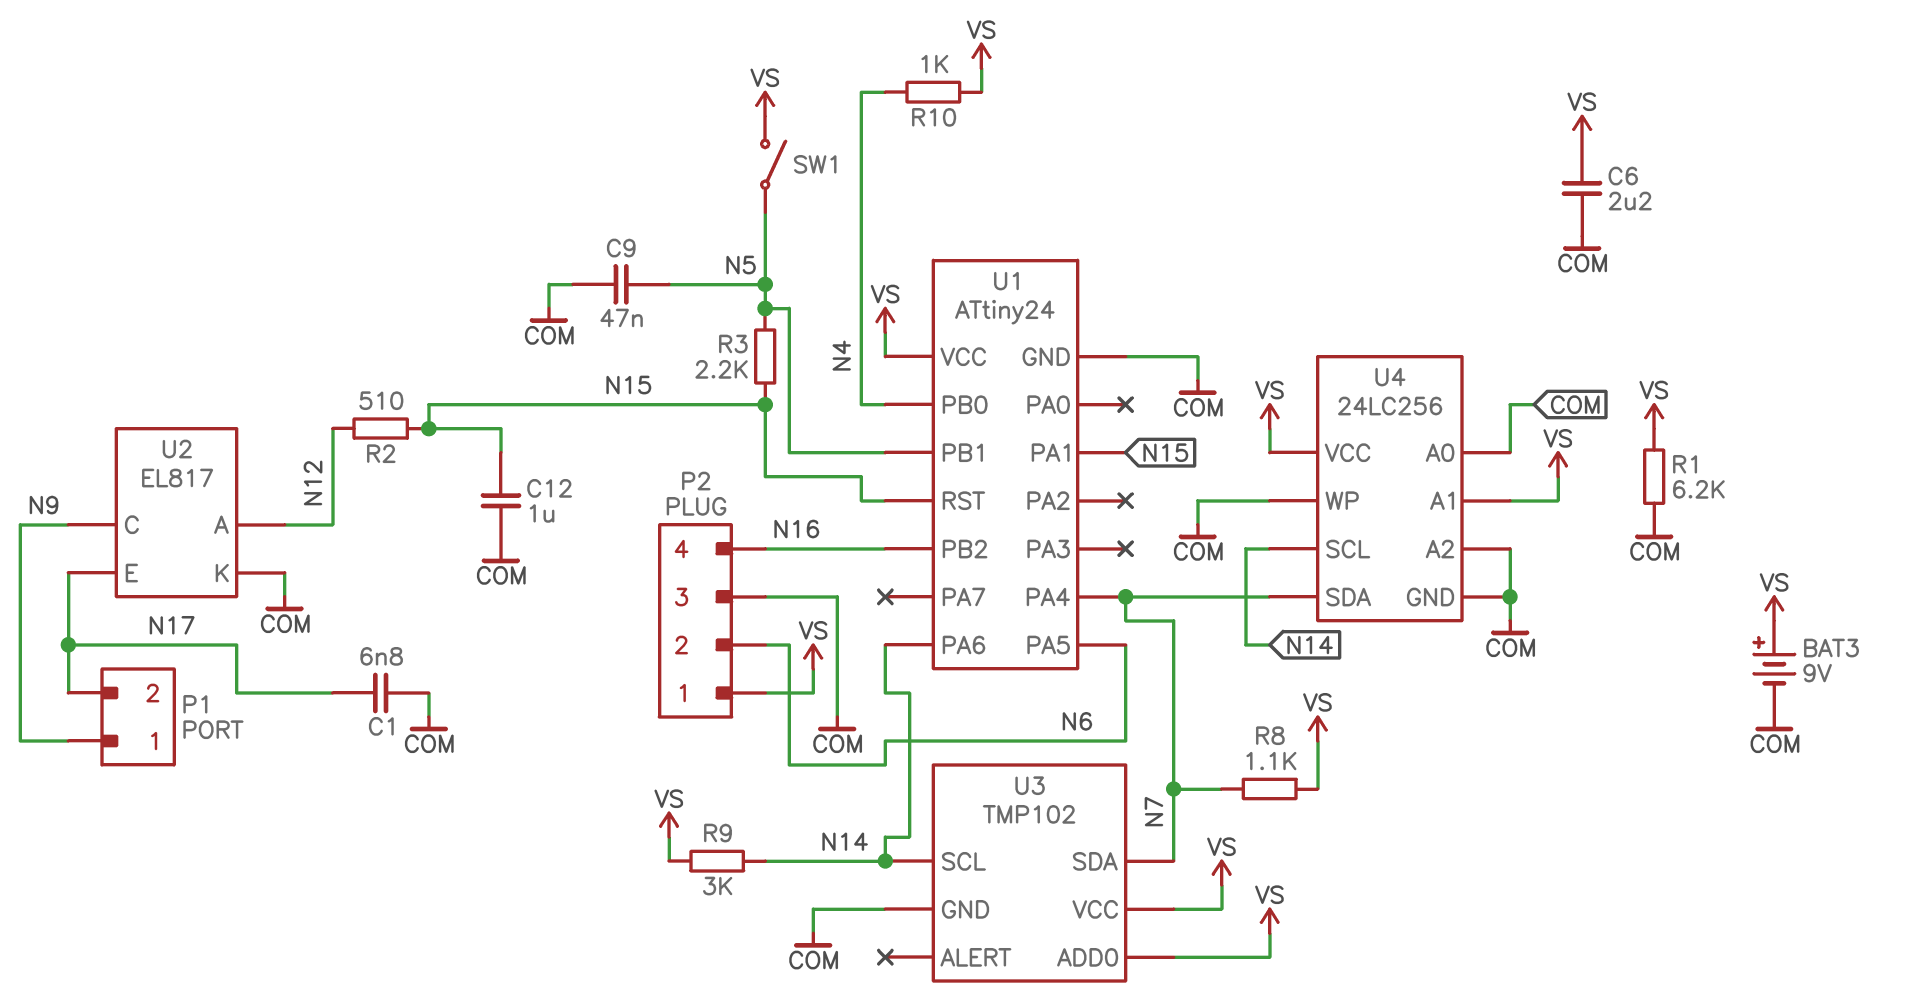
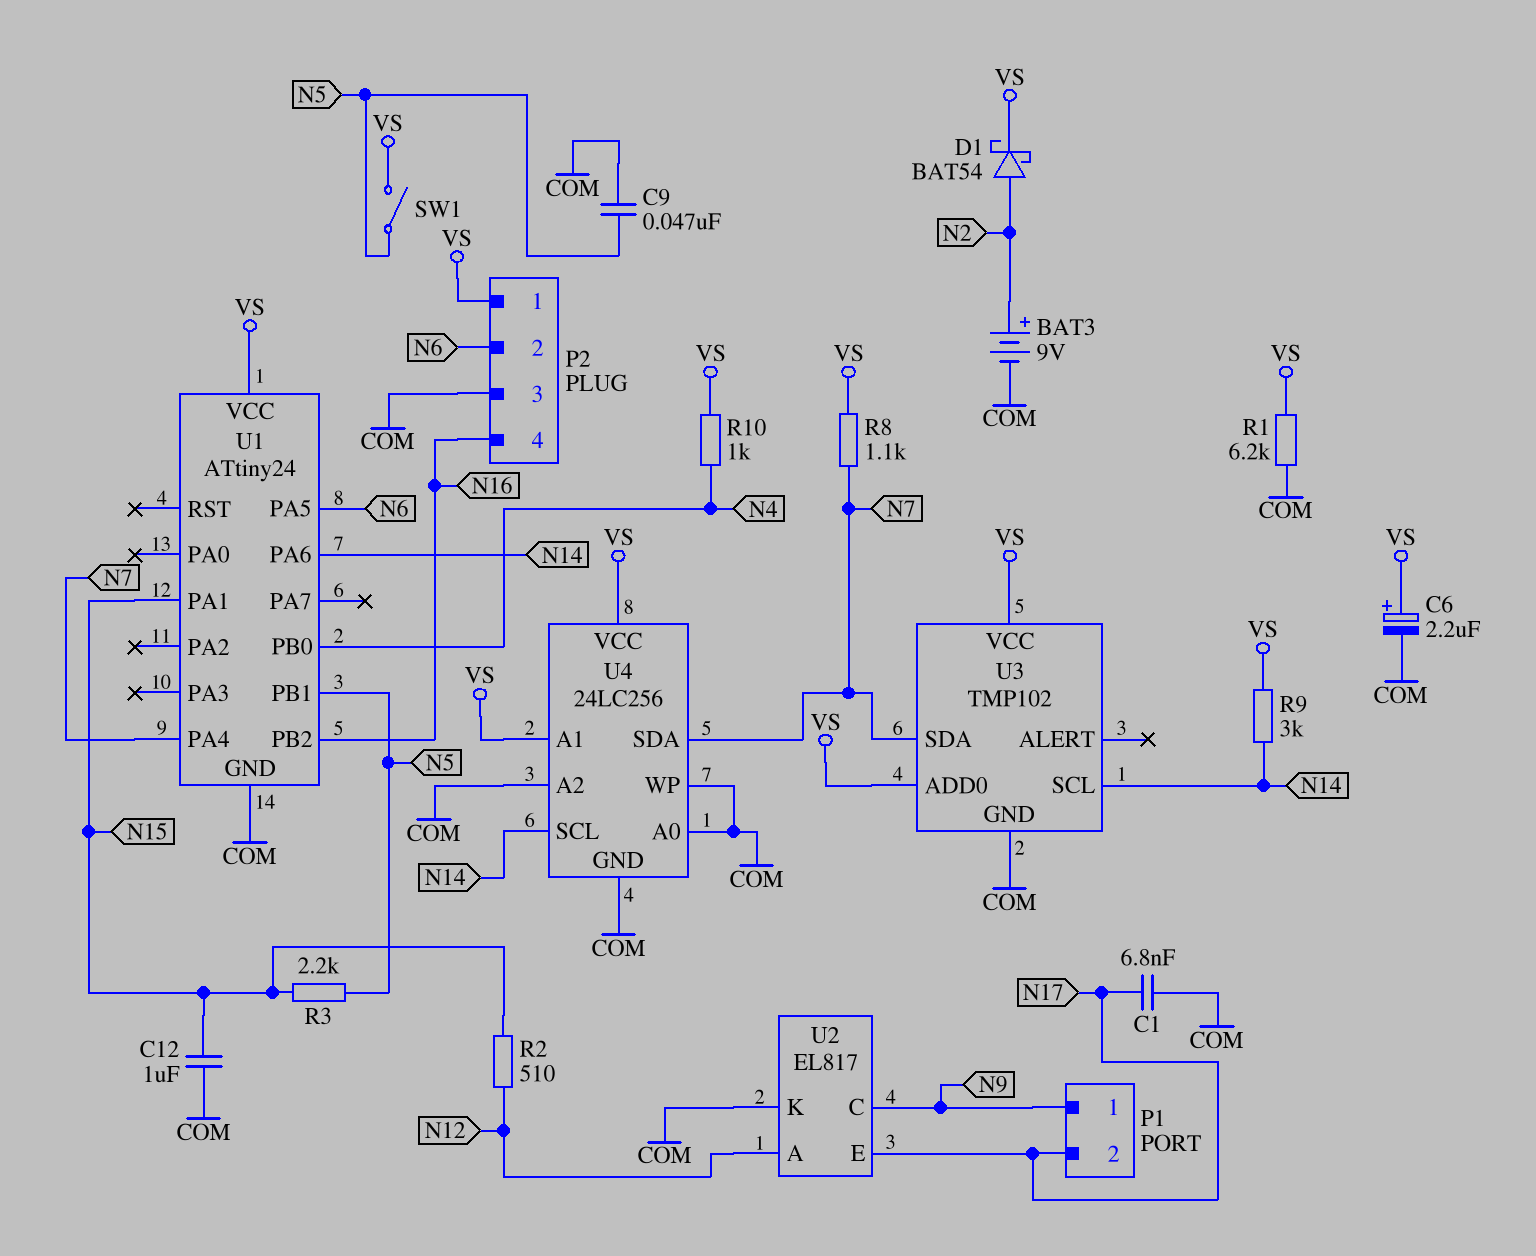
BAT3: 9V (plus VS, minus COM) -> 9V (plus N2, minus COM)
C6: 2.2uF (COM, VS) -> 2.2uF (plus VS, minus COM)
D1: none -> schottky BAT54 (A N2, K VS)
U1 pin RST: N15 -> none

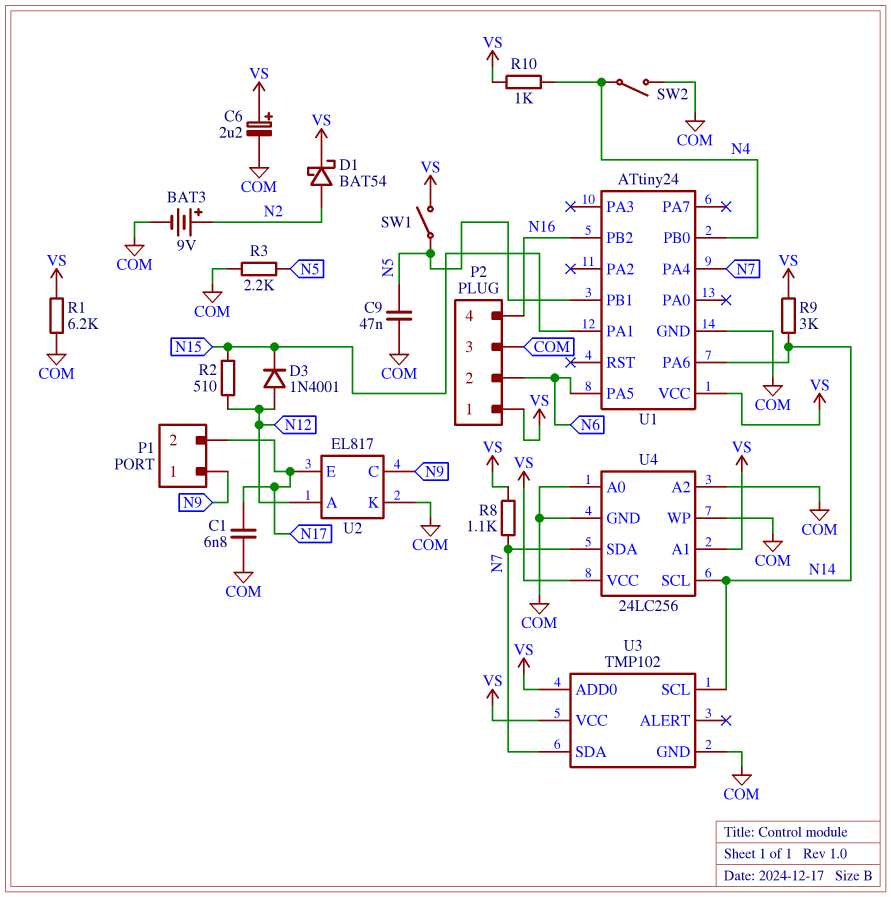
C12: 1uF (COM, N15) -> none
D3: none -> diode 1N4001 (A N12, K N15)
R3: 2.2k (N5, N15) -> 2.2k (COM, N5)
SW2: none -> switch (COM, N4)

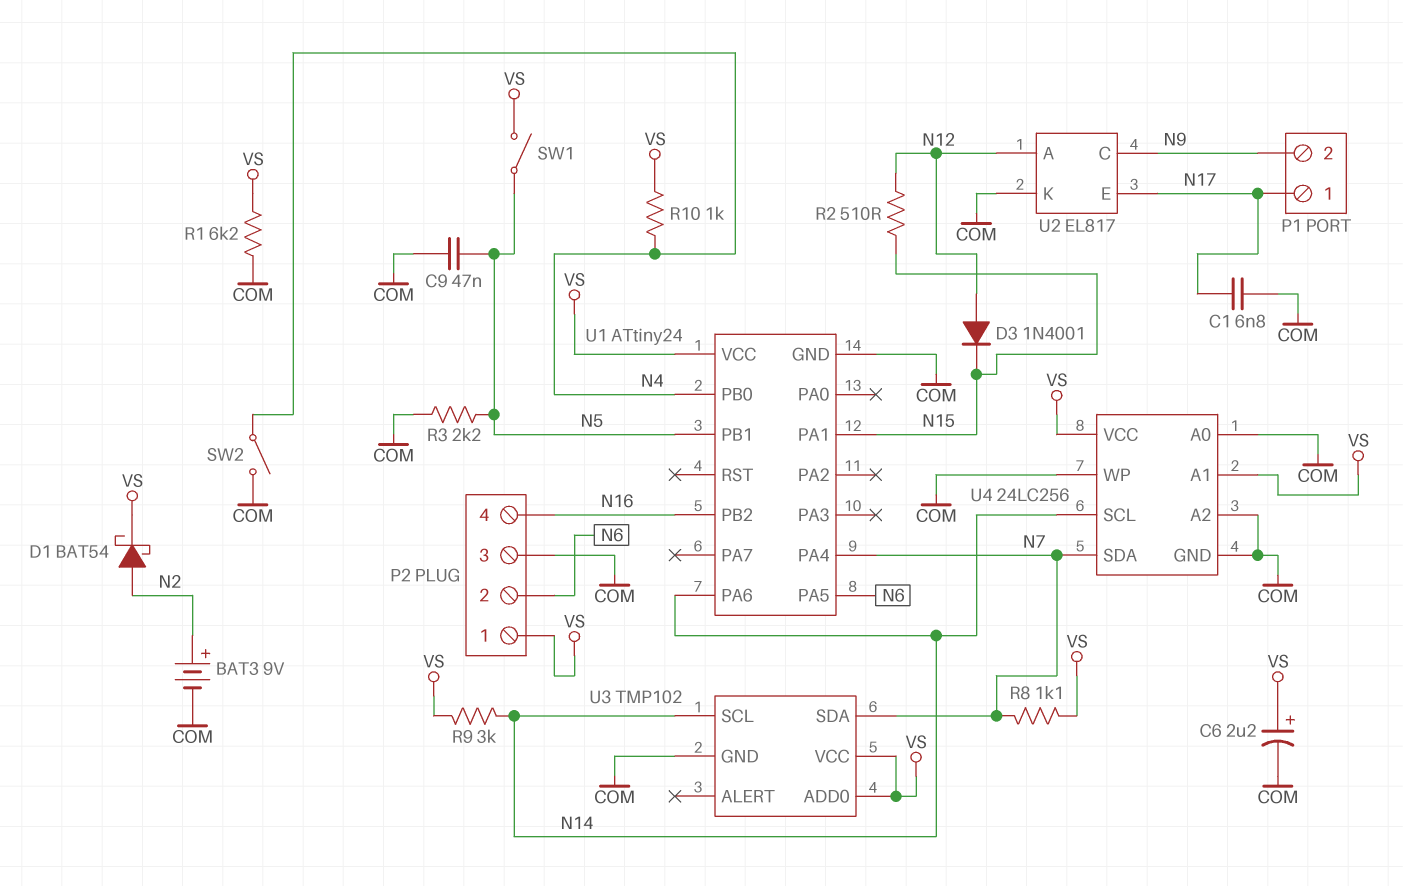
P1 pin 1: N9 -> N17
P1 pin 2: N17 -> N9

